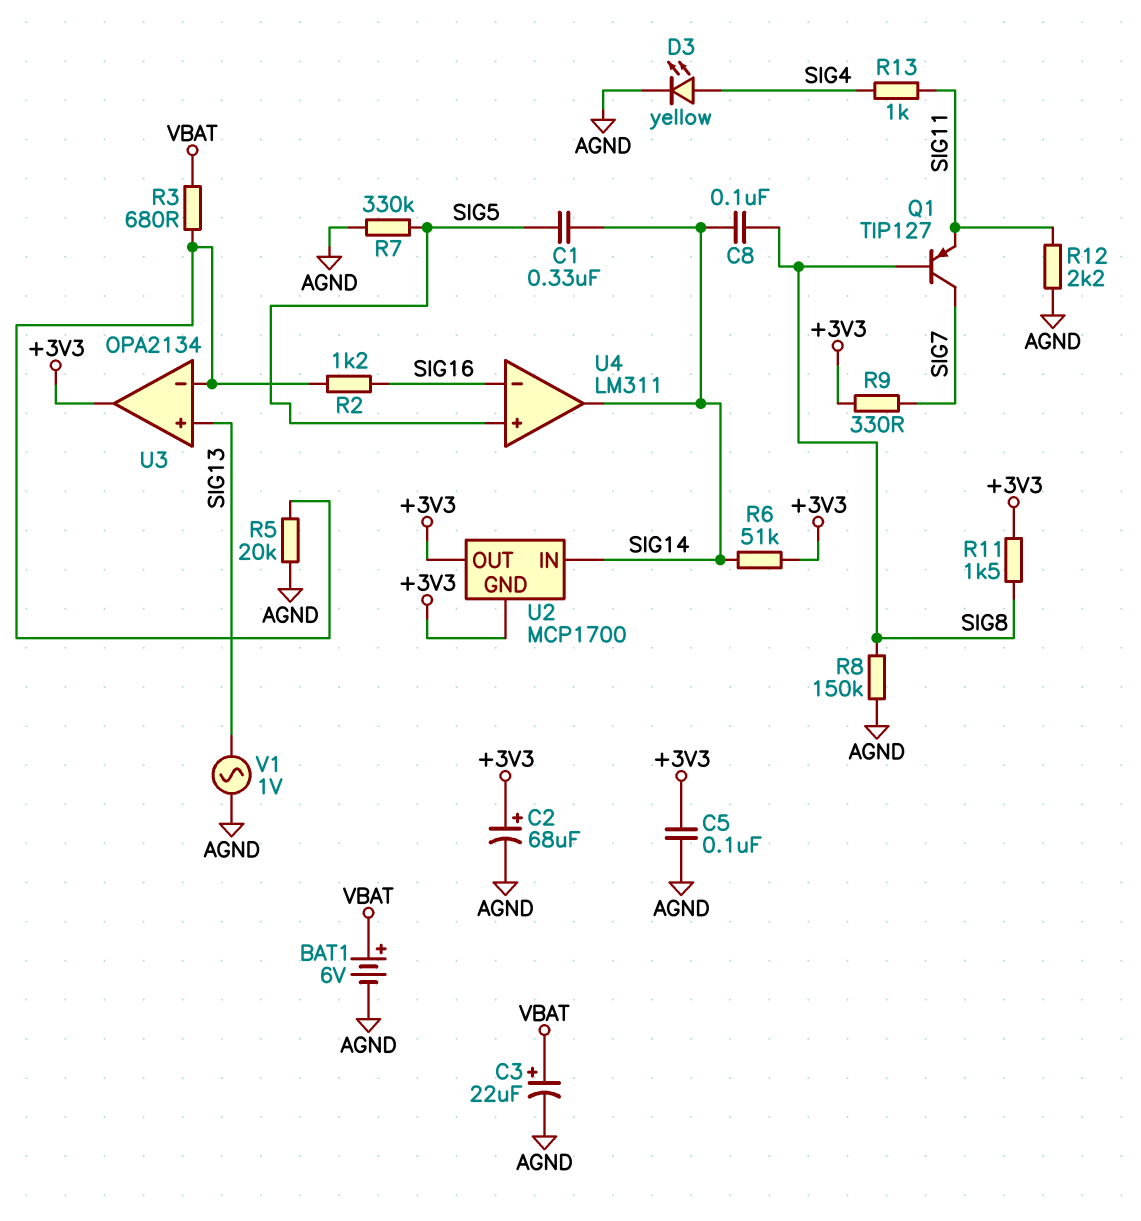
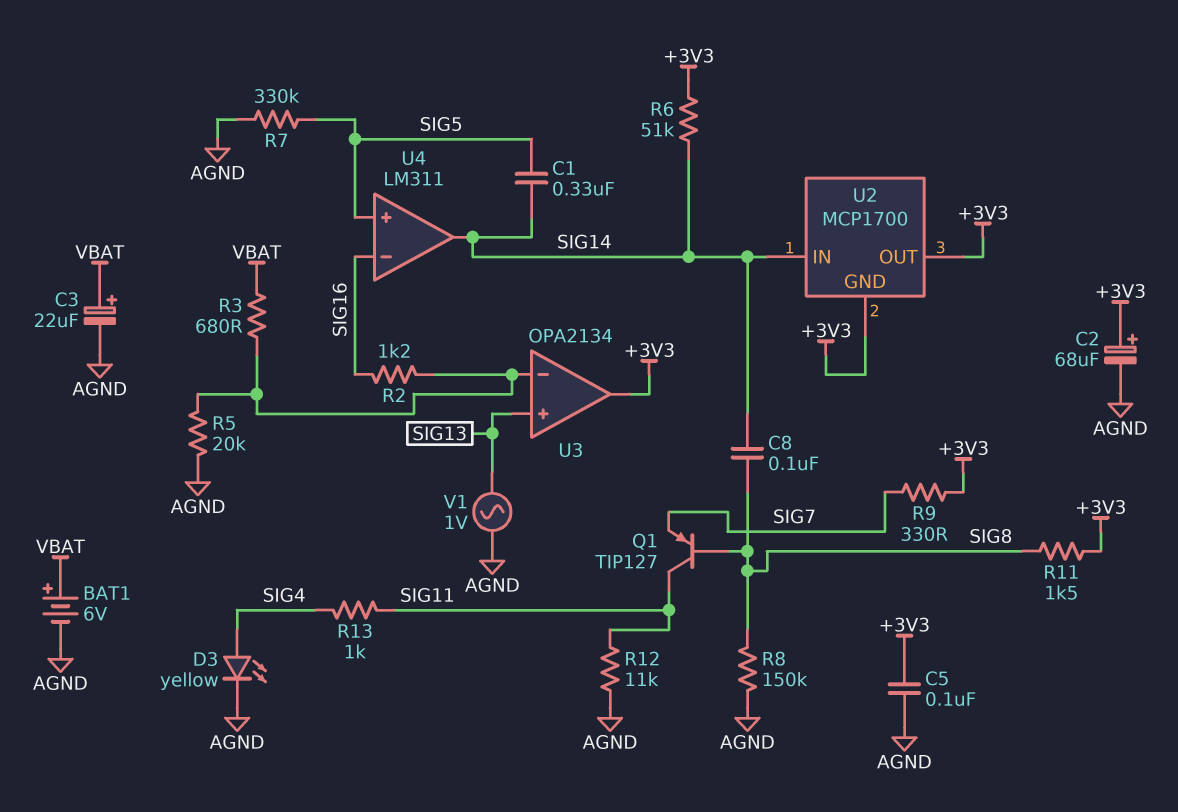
Q1: PNP TIP127 (B SIG8, C SIG7, E SIG11) -> PNP TIP127 (B SIG8, C SIG11, E SIG7)
R12: 2.2k (AGND, SIG11) -> 11k (AGND, SIG11)

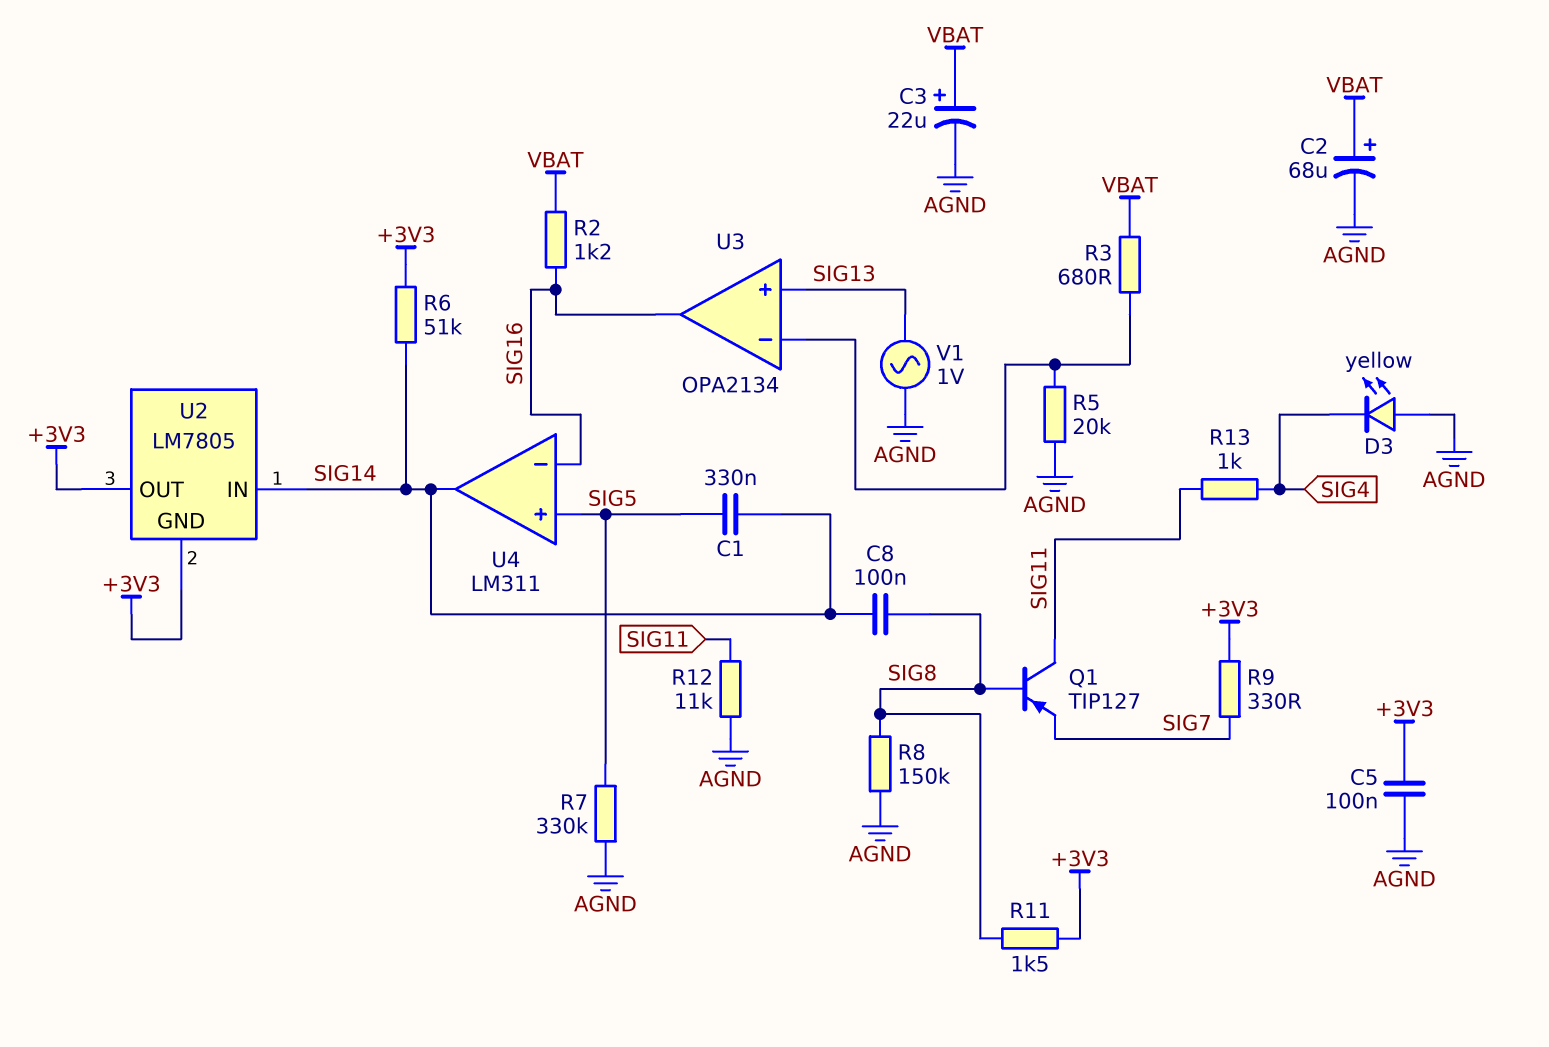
BAT1: 6V (plus VBAT, minus AGND) -> none
C2: 68uF (plus +3V3, minus AGND) -> 68uF (plus VBAT, minus AGND)
D3: LED yellow (A SIG4, K AGND) -> LED yellow (A AGND, K SIG4)
R2: 1.2k (SIG16, U3/in-) -> 1.2k (SIG16, VBAT)
U2: MCP1700 -> LM7805
U3 pin out: +3V3 -> SIG16

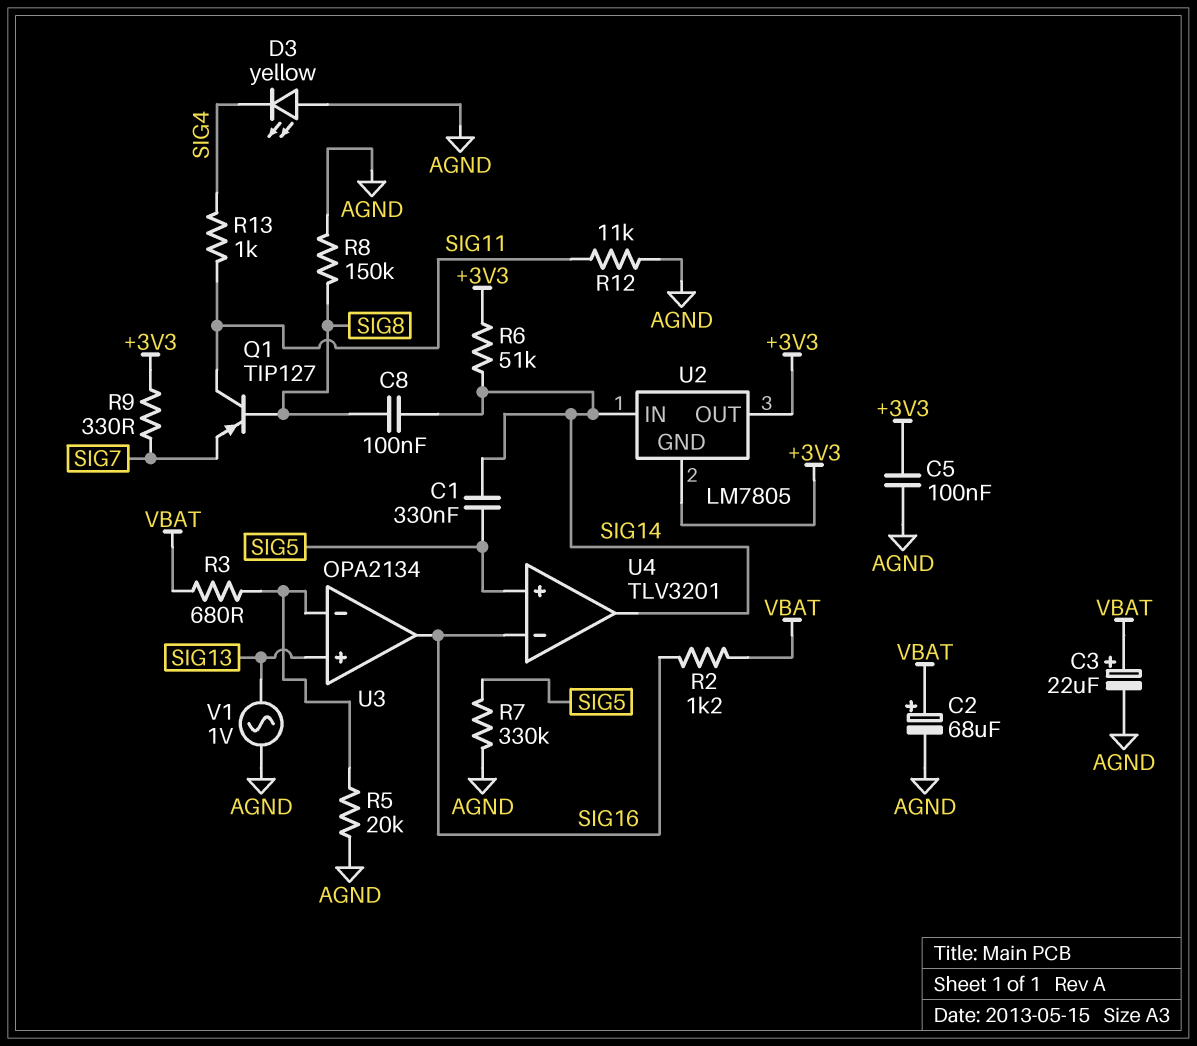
R11: 1.5k (+3V3, SIG8) -> none
U4: LM311 -> TLV3201

